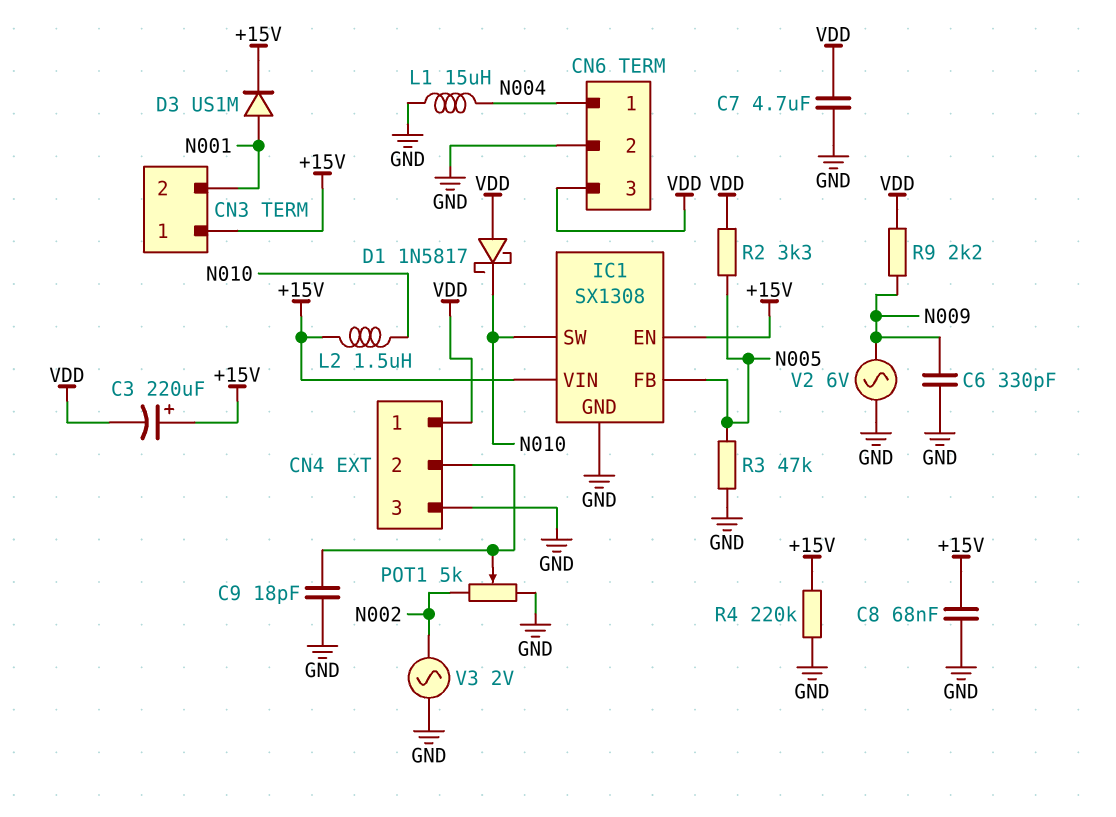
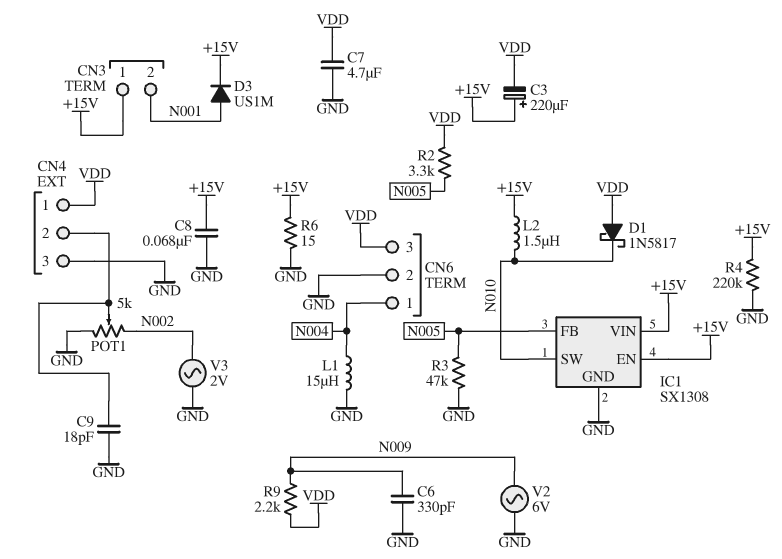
R6: none -> 15 (+15V, GND)

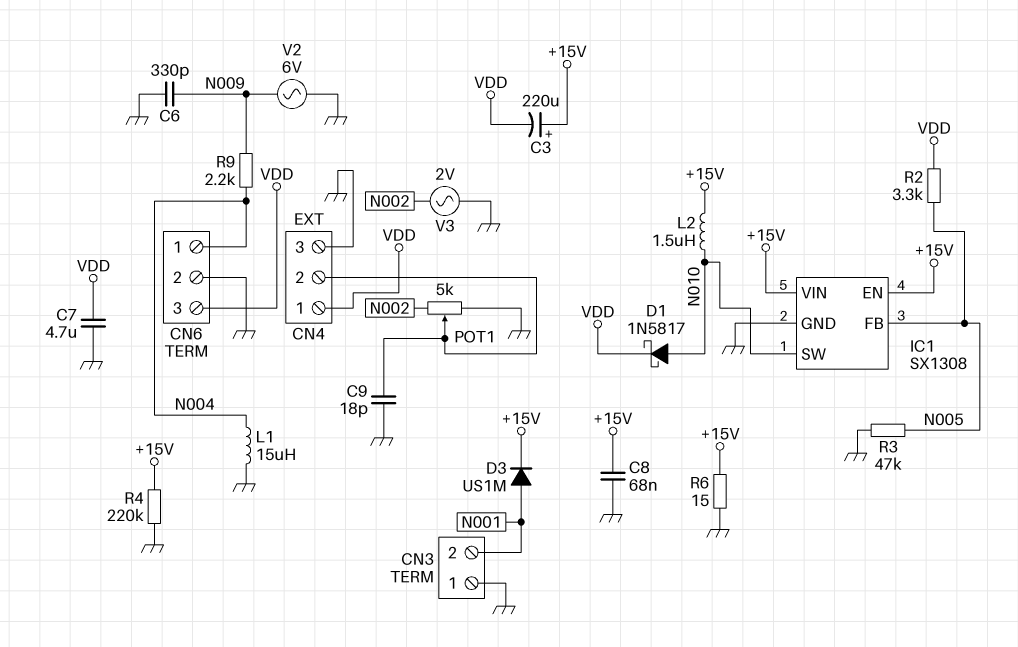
CN3 pin 1: +15V -> GND
D1: schottky 1N5817 (A VDD, K N010) -> schottky 1N5817 (A N010, K VDD)
R9: 2.2k (N009, VDD) -> 2.2k (N004, N009)

